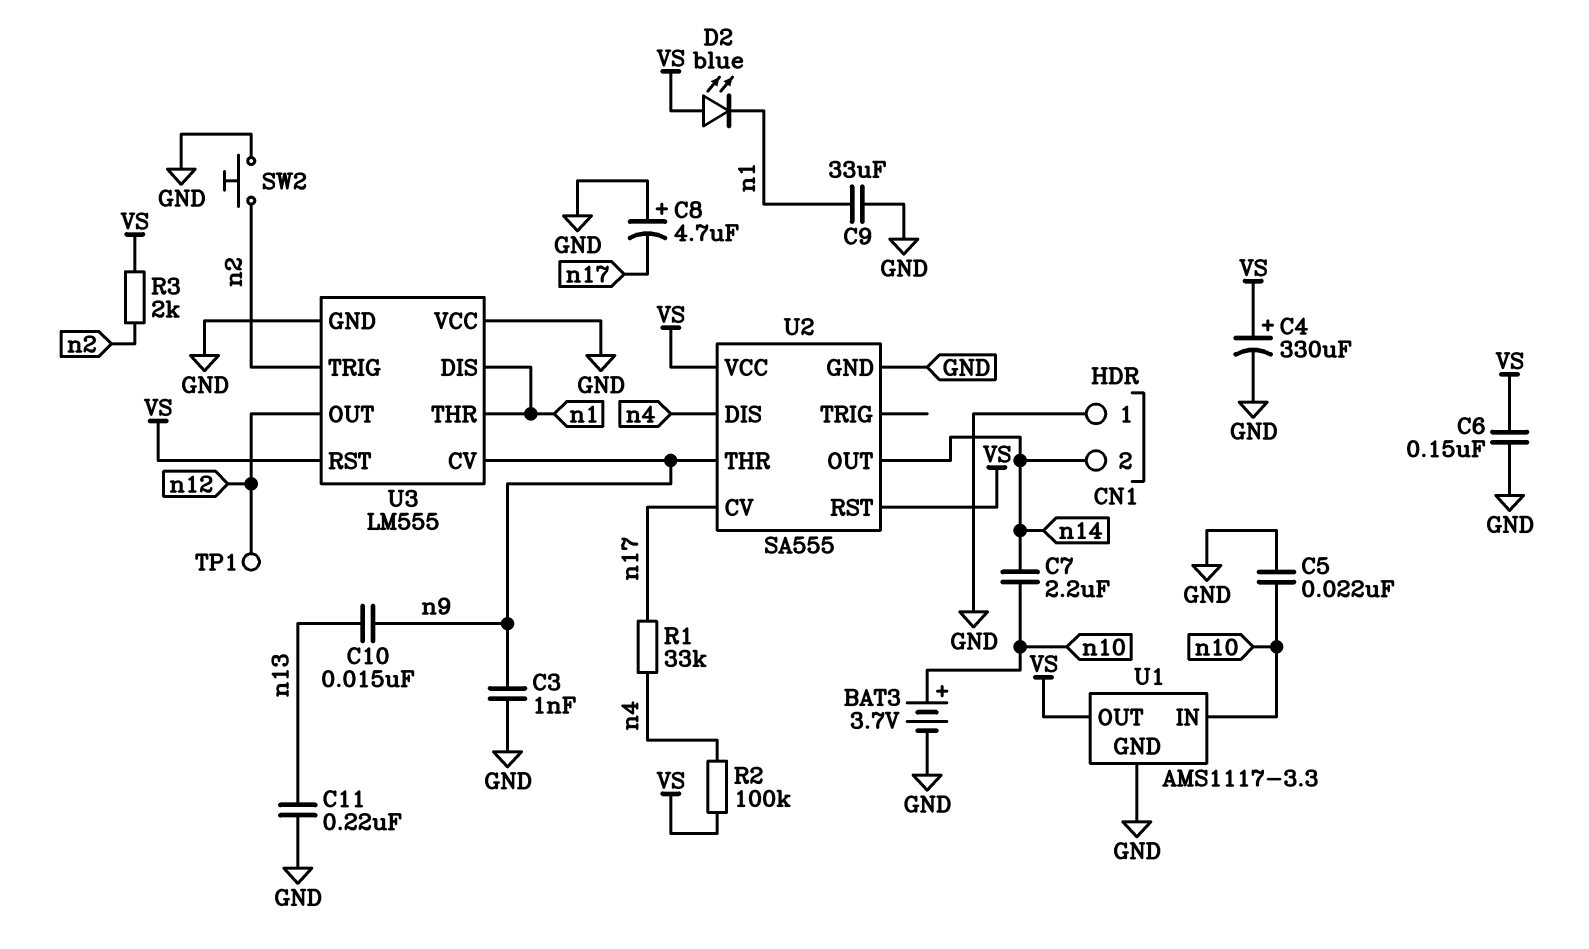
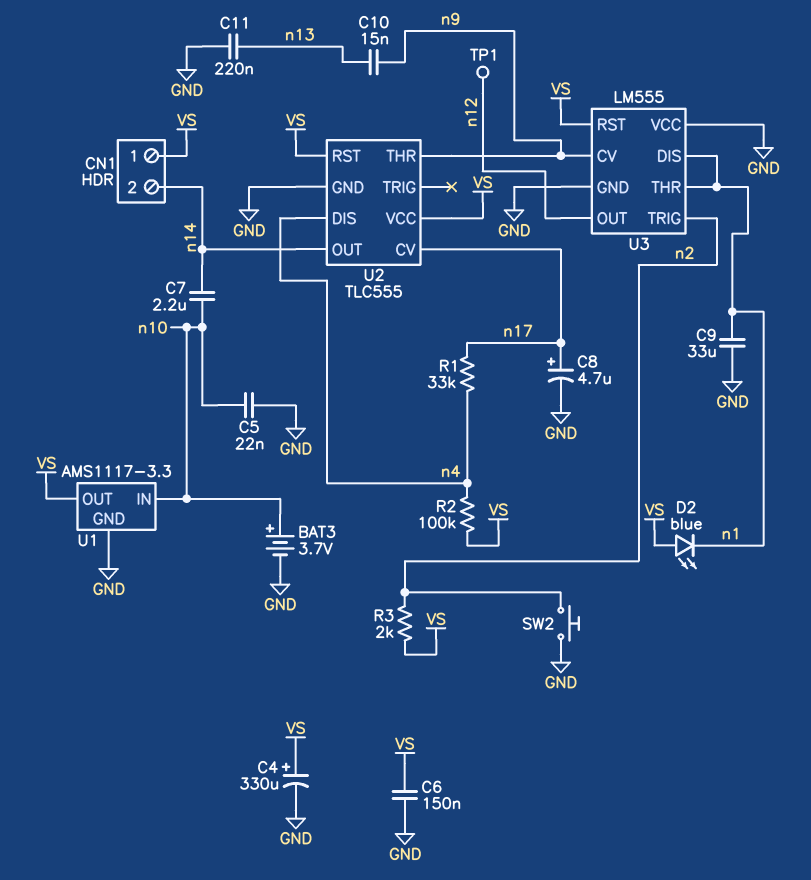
C3: 1nF (GND, n9) -> none
C8: 4.7uF (plus GND, minus n17) -> 4.7uF (plus n17, minus GND)
CN1 pin 1: GND -> VS
U2: SA555 -> TLC555

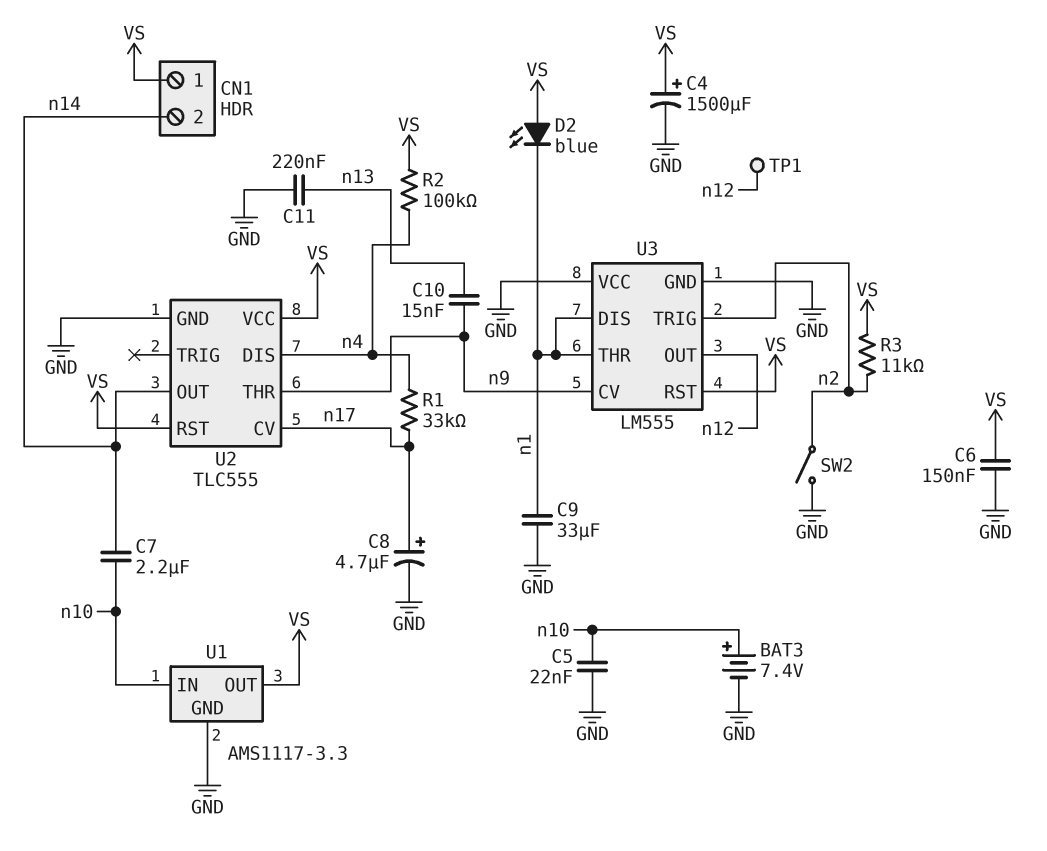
BAT3: 3.7V (plus n10, minus GND) -> 7.4V (plus n10, minus GND)
C4: 330uF (plus VS, minus GND) -> 1500uF (plus VS, minus GND)
R3: 2k (VS, n2) -> 11k (VS, n2)
SW2: button (GND, n2) -> switch (GND, n2)

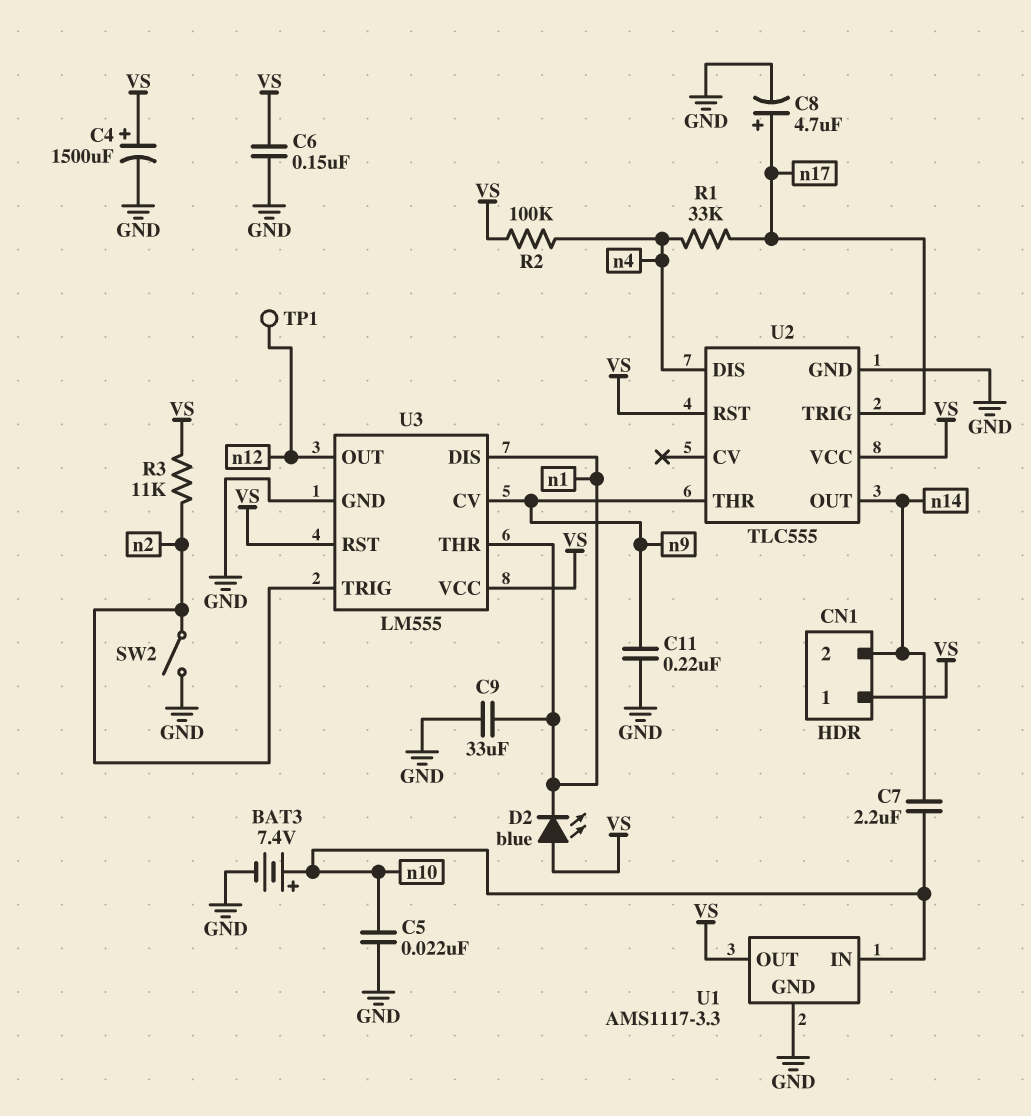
C10: 15nF (n9, n13) -> none
C11: 220nF (GND, n13) -> 220nF (GND, n9)
U2 pin CV: n17 -> none
U2 pin TRIG: none -> n17
U3 pin VCC: GND -> VS

